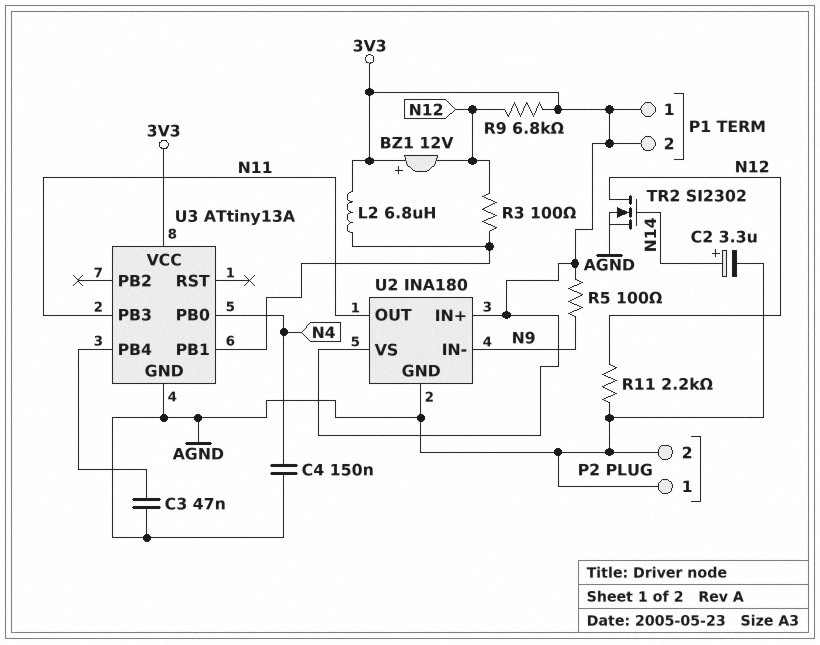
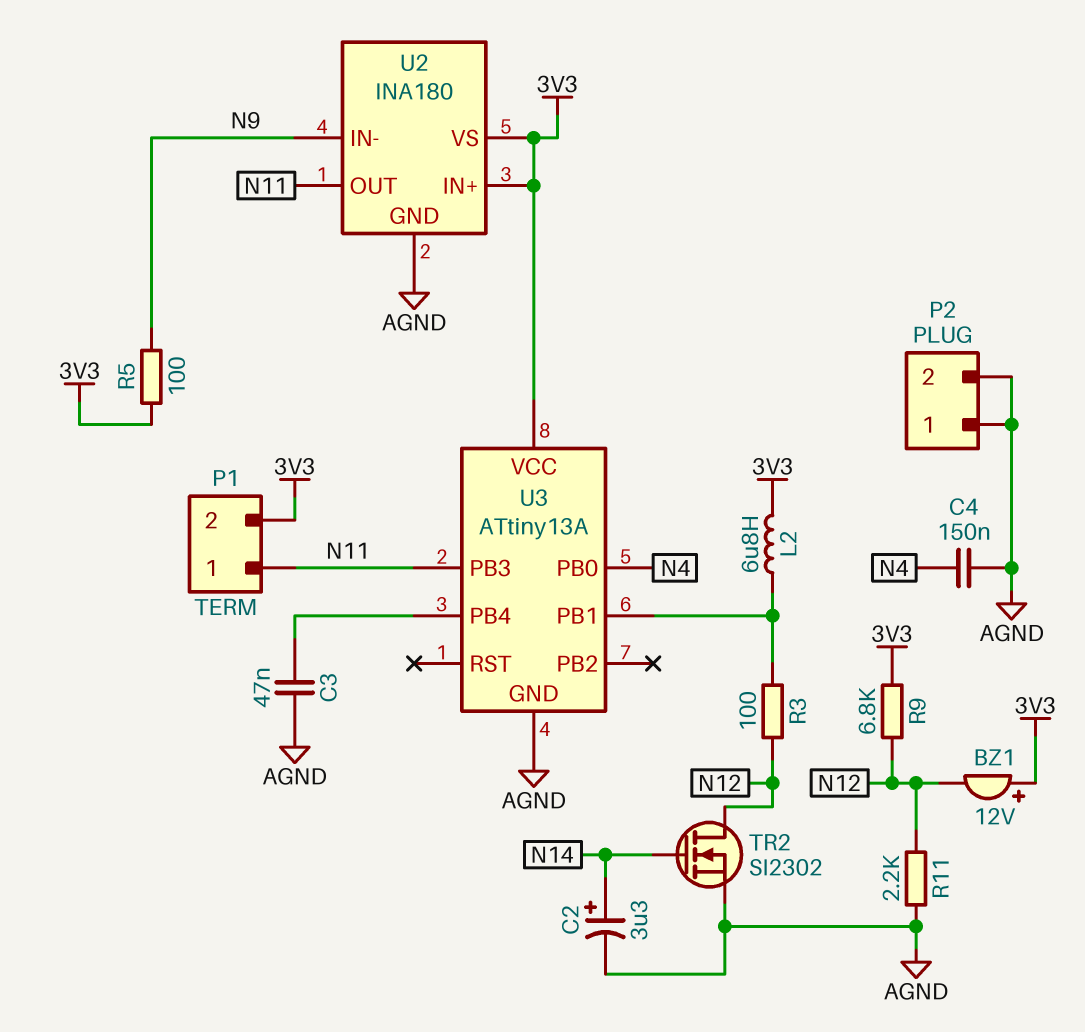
P1 pin 1: 3V3 -> N11

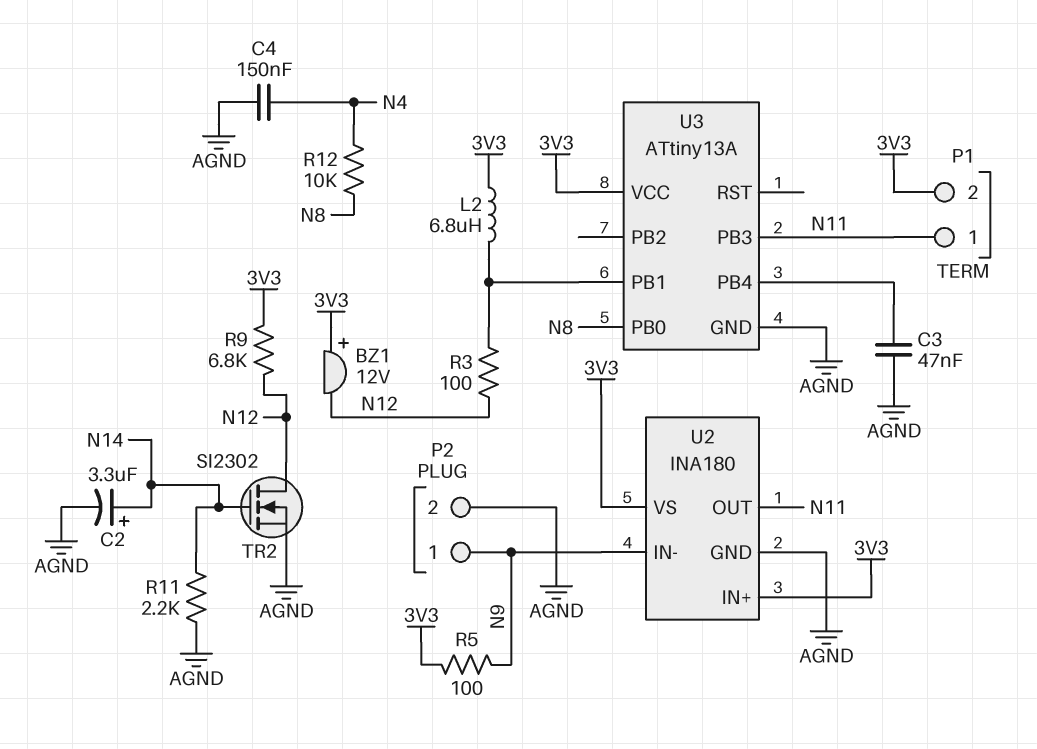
P2 pin 1: AGND -> N9
R11: 2.2k (AGND, N12) -> 2.2k (AGND, N14)
R12: none -> 10k (N4, N8)
U3 pin PB0: N4 -> N8

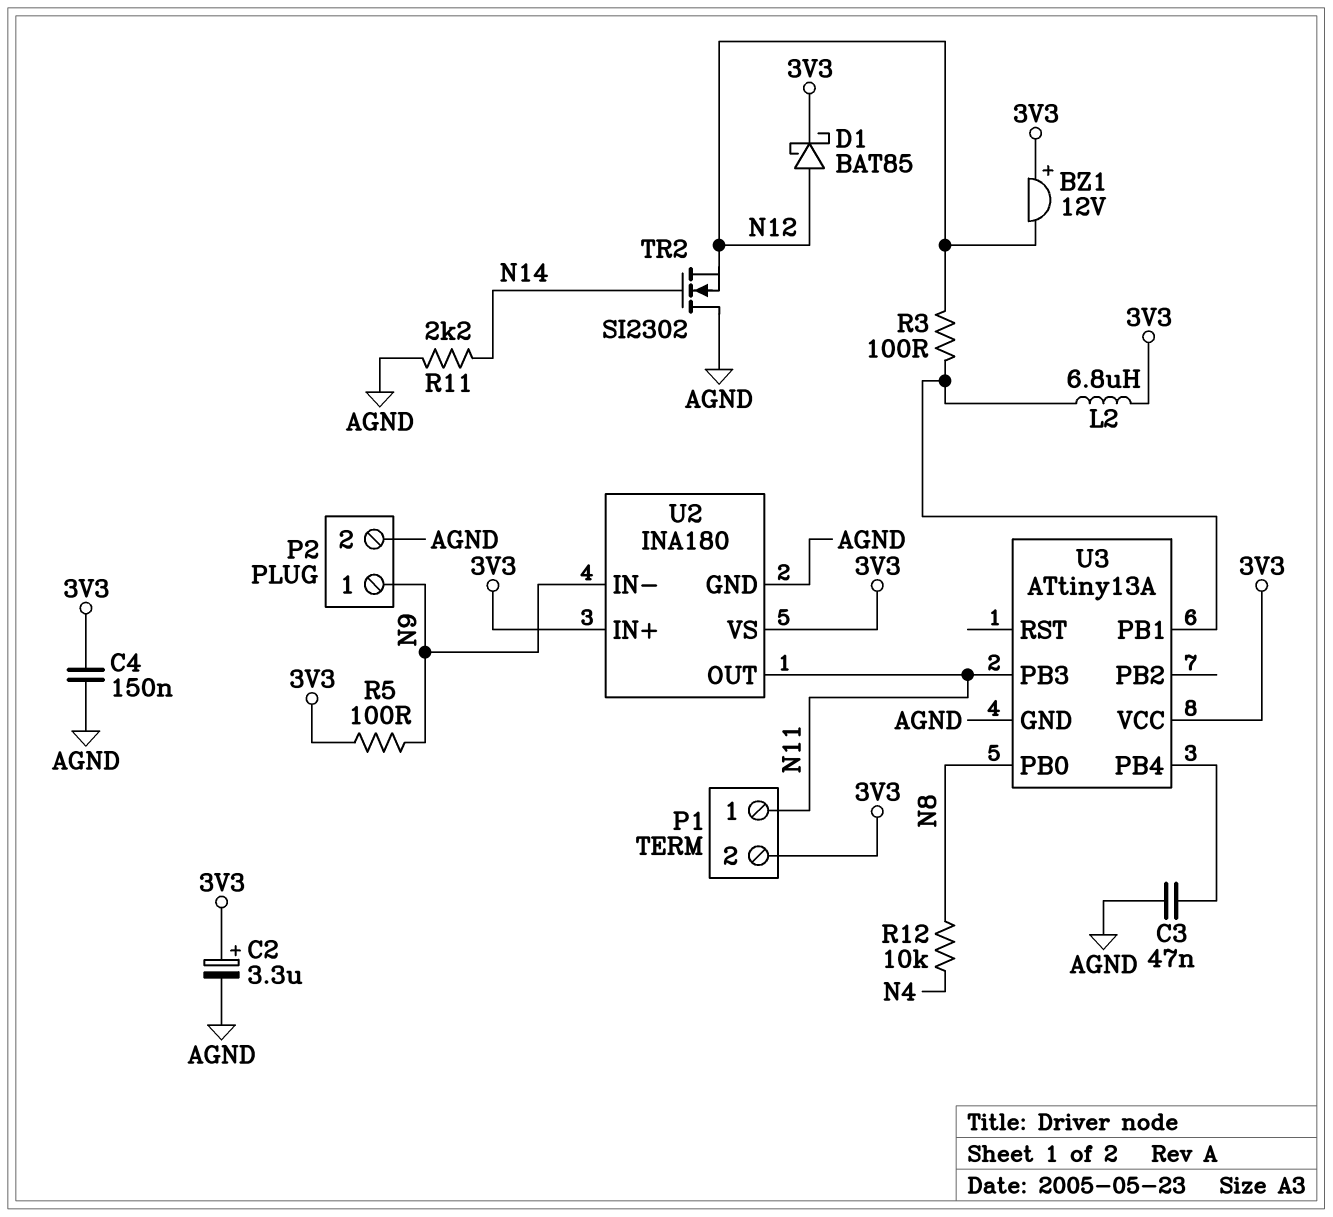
C2: 3.3uF (plus N14, minus AGND) -> 3.3uF (plus 3V3, minus AGND)
C4: 150nF (AGND, N4) -> 150nF (3V3, AGND)
D1: none -> schottky BAT85 (A N12, K 3V3)
R9: 6.8k (3V3, N12) -> none
TR2: NMOS SI2302 (G N14, D N12, S AGND) -> NMOS SI2302 (G N14, D AGND, S N12)

